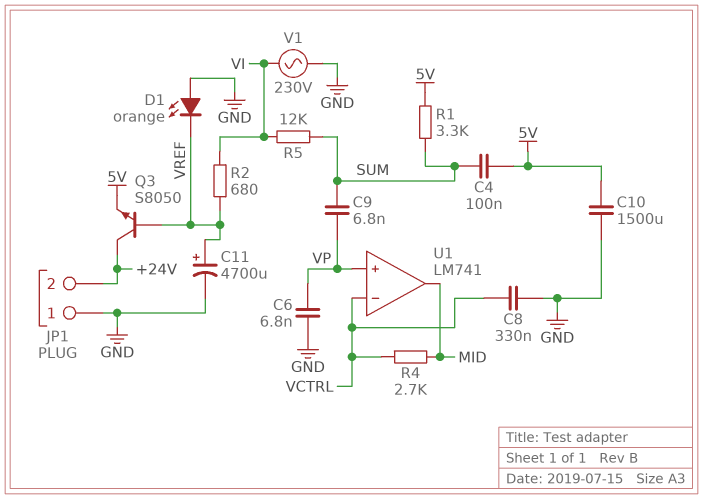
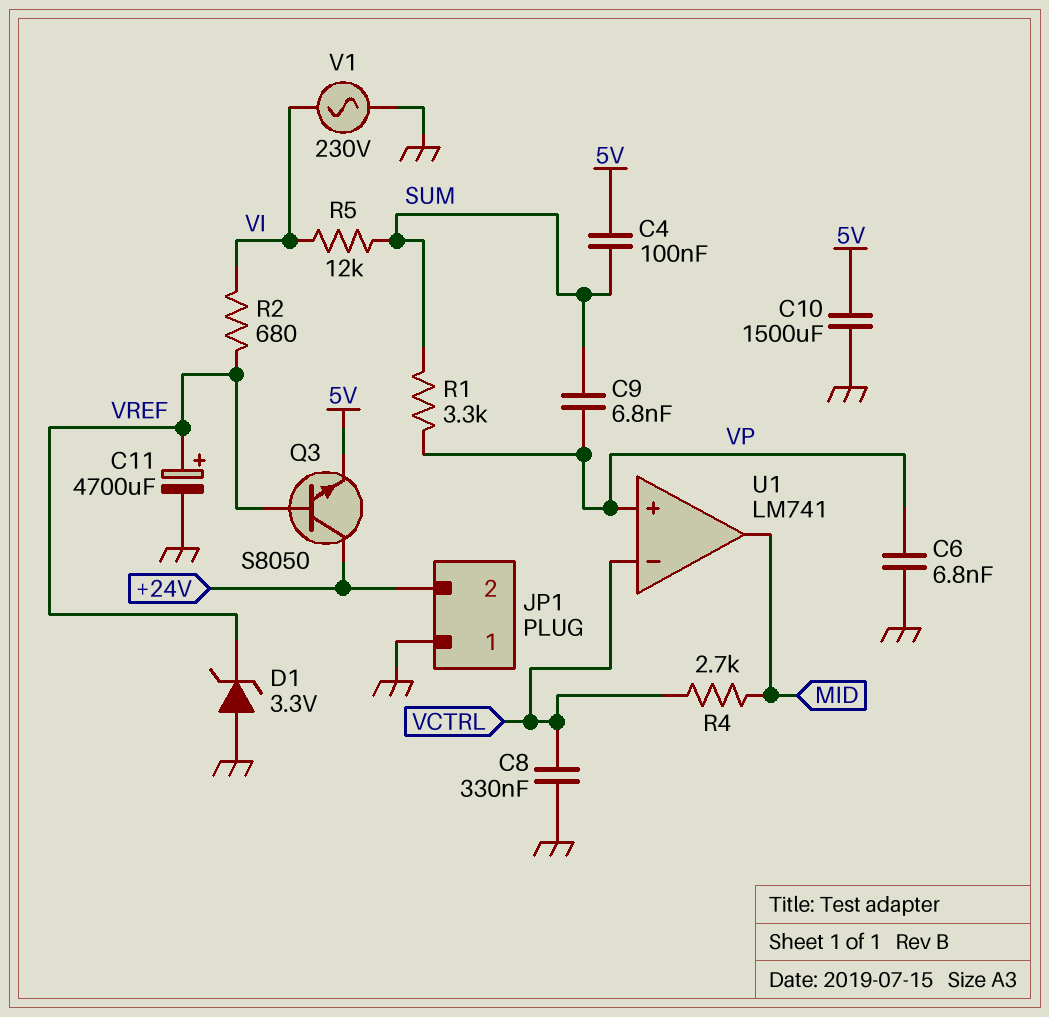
D1: LED orange (A GND, K VREF) -> zener 3.3V (A GND, K VREF)
R1: 3.3k (5V, SUM) -> 3.3k (SUM, VP)

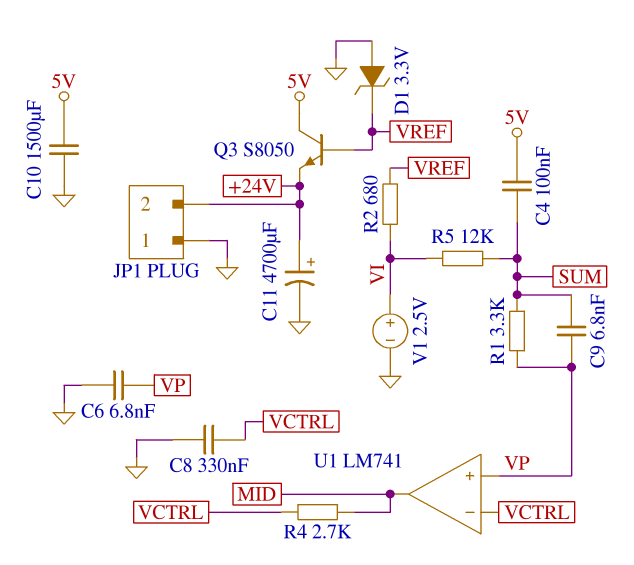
C11: 4700uF (plus VREF, minus GND) -> 4700uF (plus +24V, minus GND)
Q3: NPN S8050 (B VREF, C +24V, E 5V) -> NPN S8050 (B VREF, C 5V, E +24V)
V1: AC 230V (GND, VI) -> 2.5V (plus VI, minus GND)

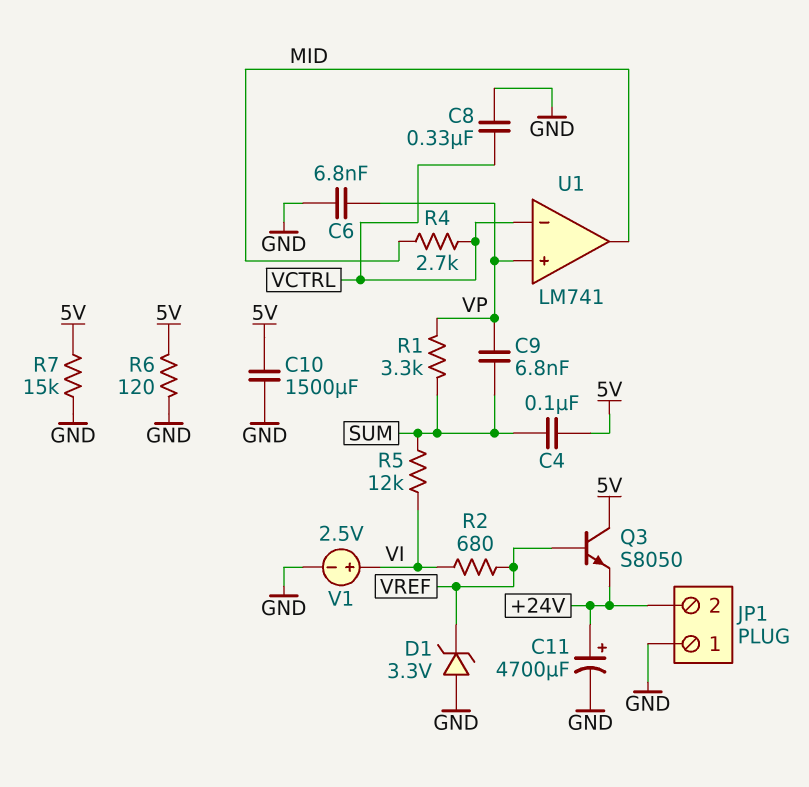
R6: none -> 120 (5V, GND)
R7: none -> 15k (5V, GND)

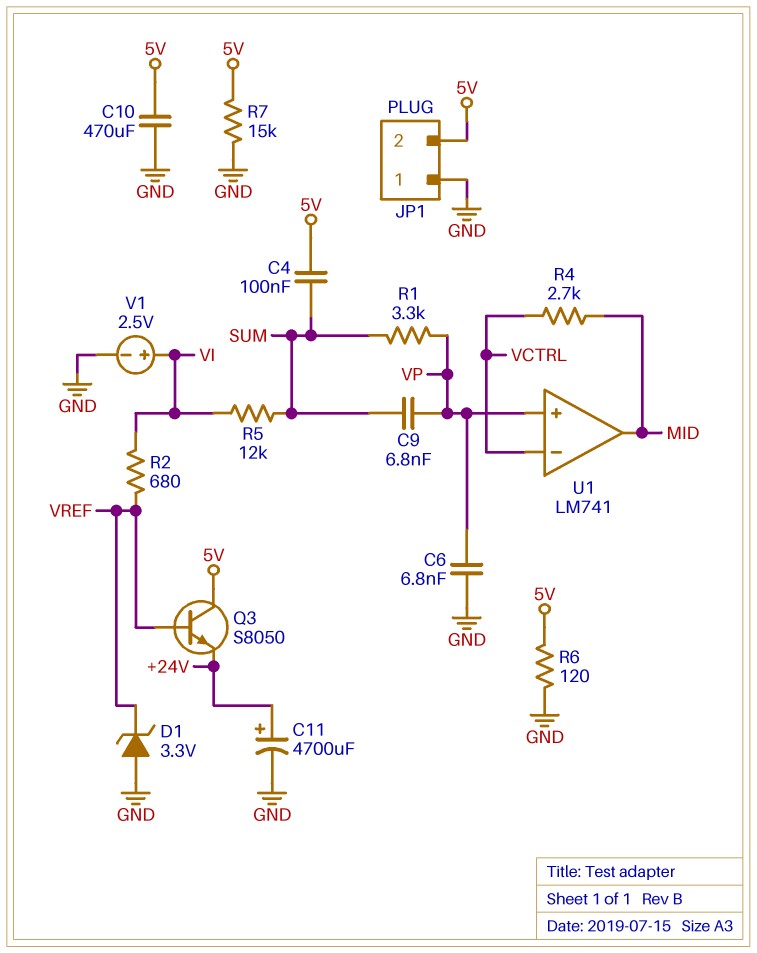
C8: 330nF (GND, VCTRL) -> none
C10: 1500uF (5V, GND) -> 470uF (5V, GND)
JP1 pin 2: +24V -> 5V

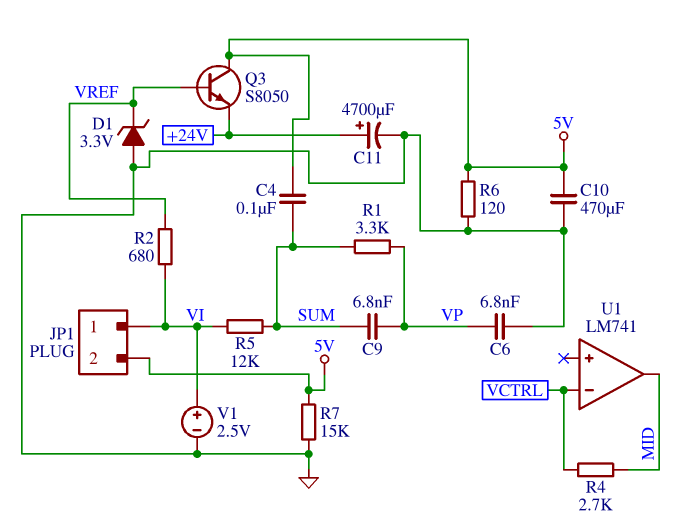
JP1 pin 1: GND -> VI
U1 pin in+: VP -> none

